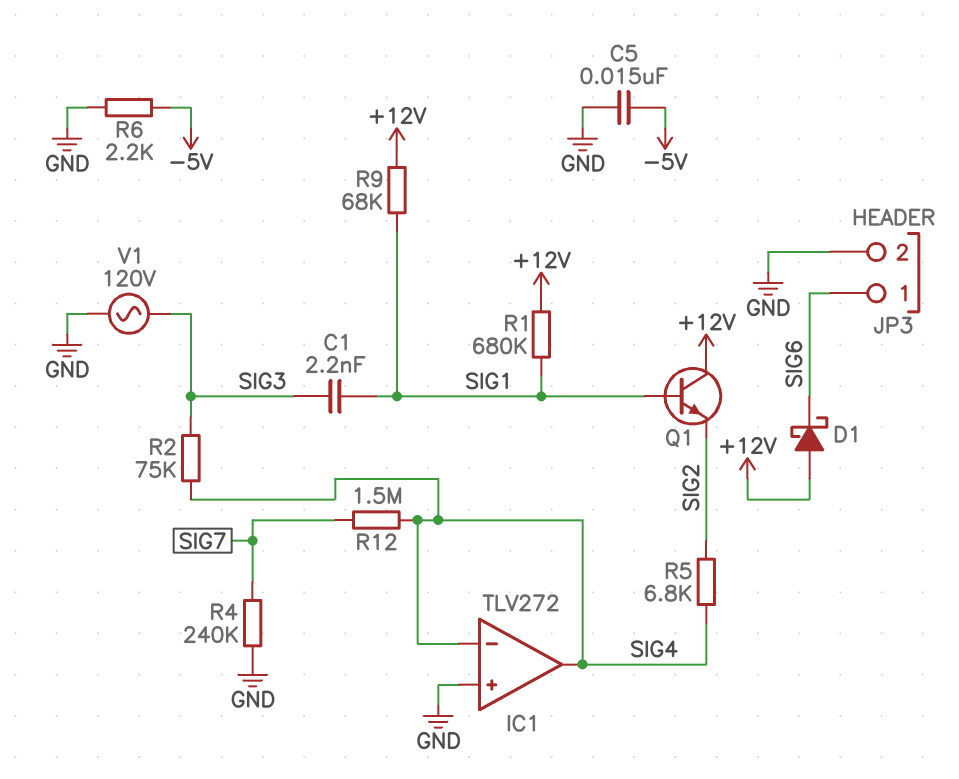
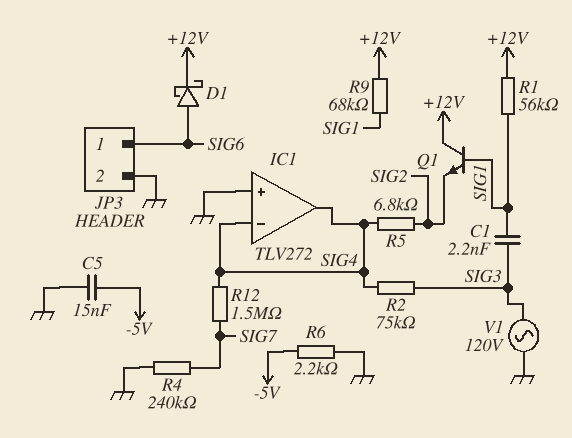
D1: schottky (A +12V, K SIG6) -> schottky (A SIG6, K +12V)
R1: 680k (+12V, SIG1) -> 56k (+12V, SIG1)

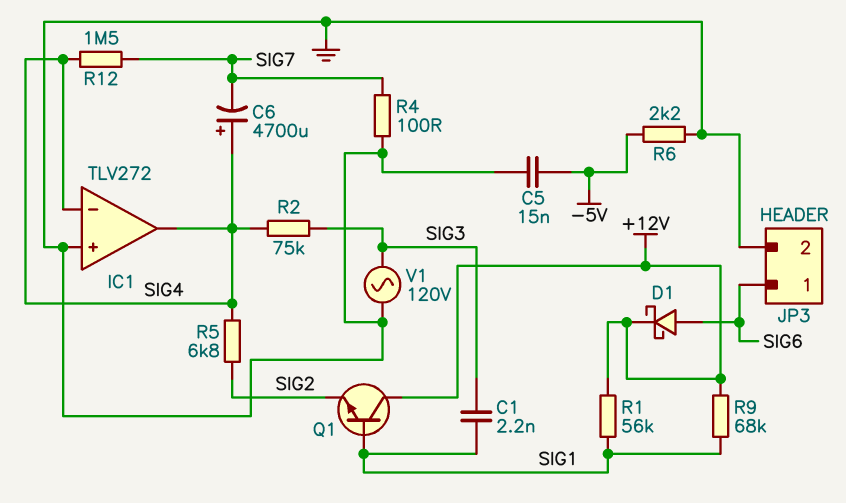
C6: none -> 4700uF (plus SIG4, minus SIG7)
R4: 240k (GND, SIG7) -> 100 (GND, SIG7)

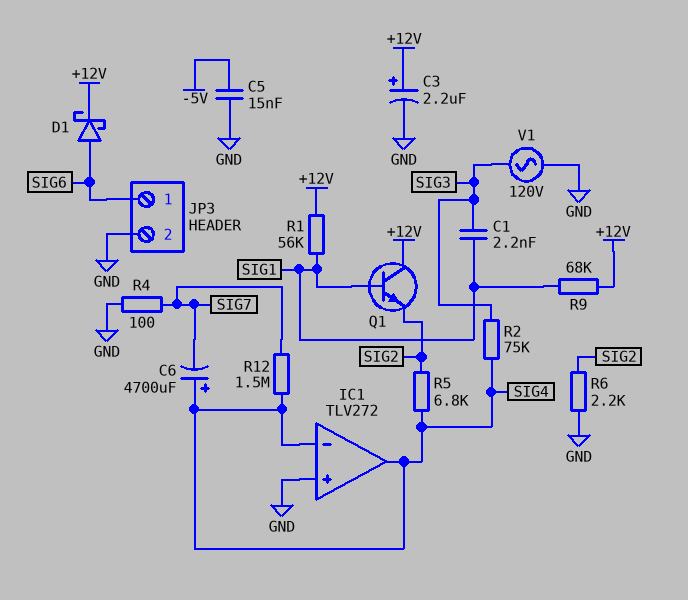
C3: none -> 2.2uF (plus +12V, minus GND)
R6: 2.2k (-5V, GND) -> 2.2k (GND, SIG2)

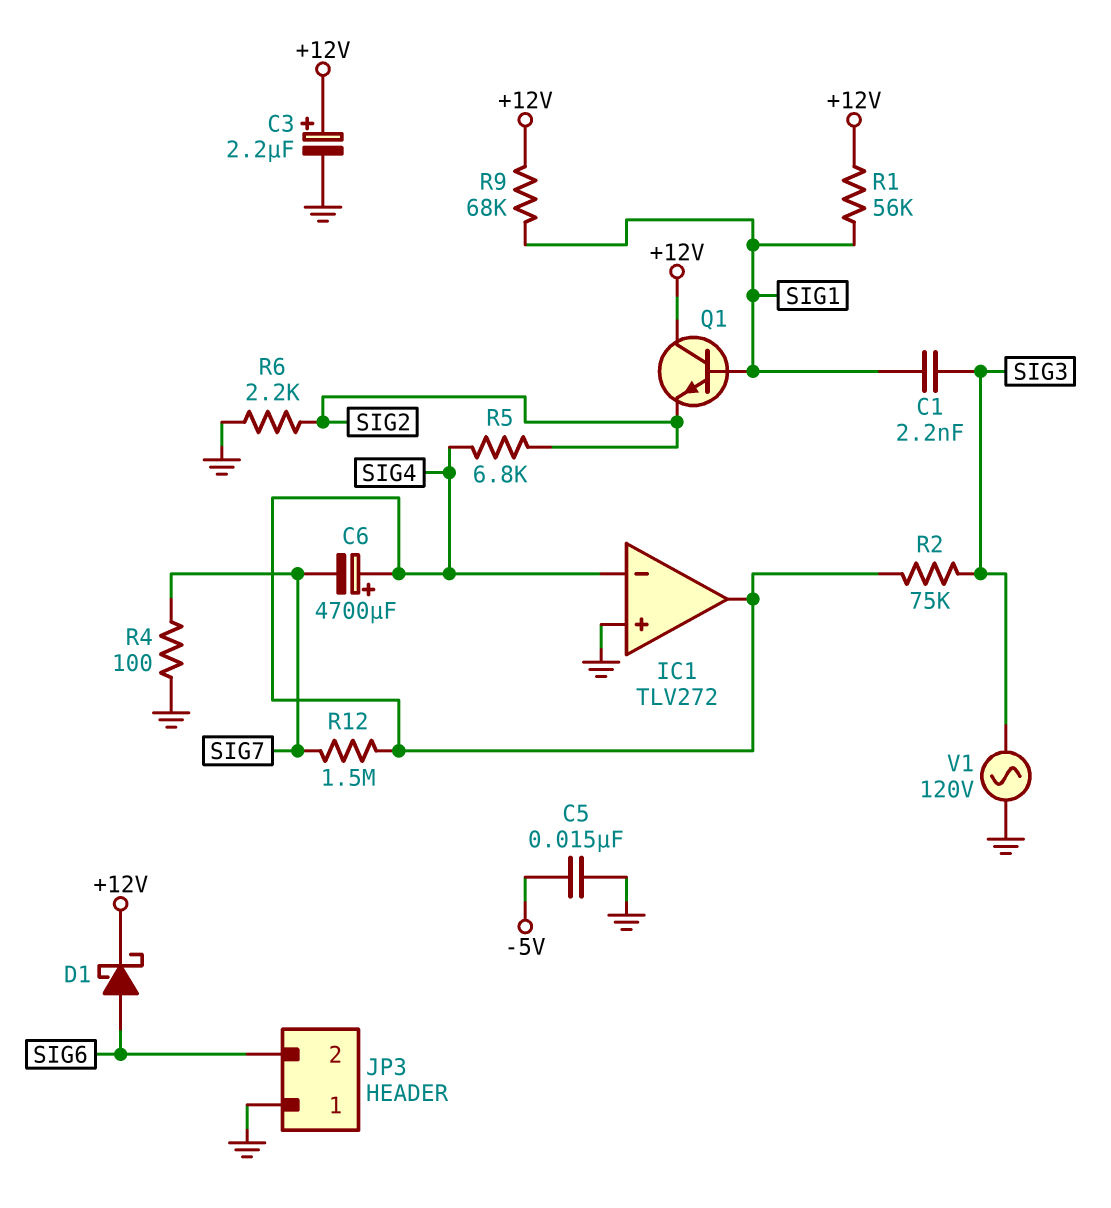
JP3 pin 1: SIG6 -> GND
JP3 pin 2: GND -> SIG6

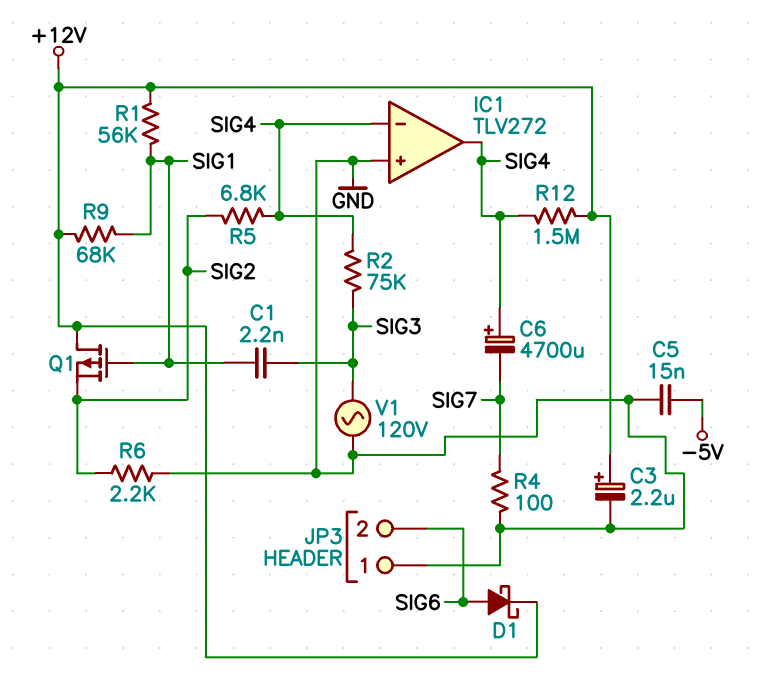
Q1: NPN (B SIG1, C +12V, E SIG2) -> PMOS (G SIG1, D +12V, S SIG2)
R12: 1.5M (SIG4, SIG7) -> 1.5M (+12V, SIG4)

